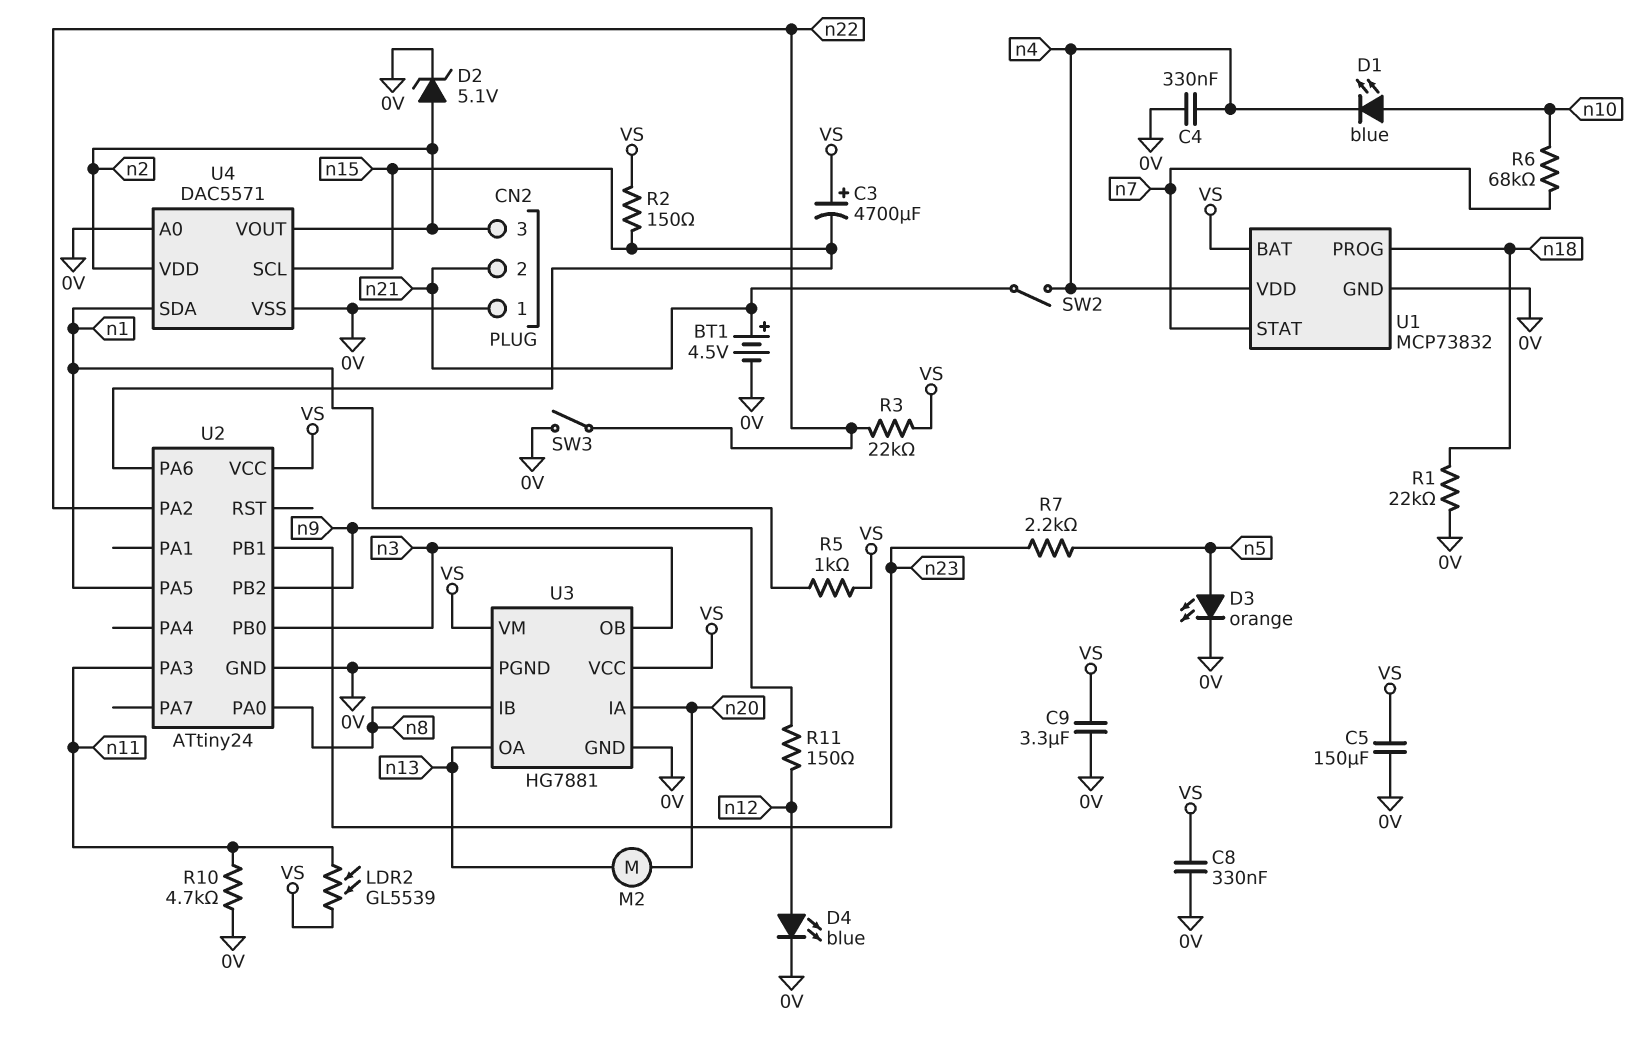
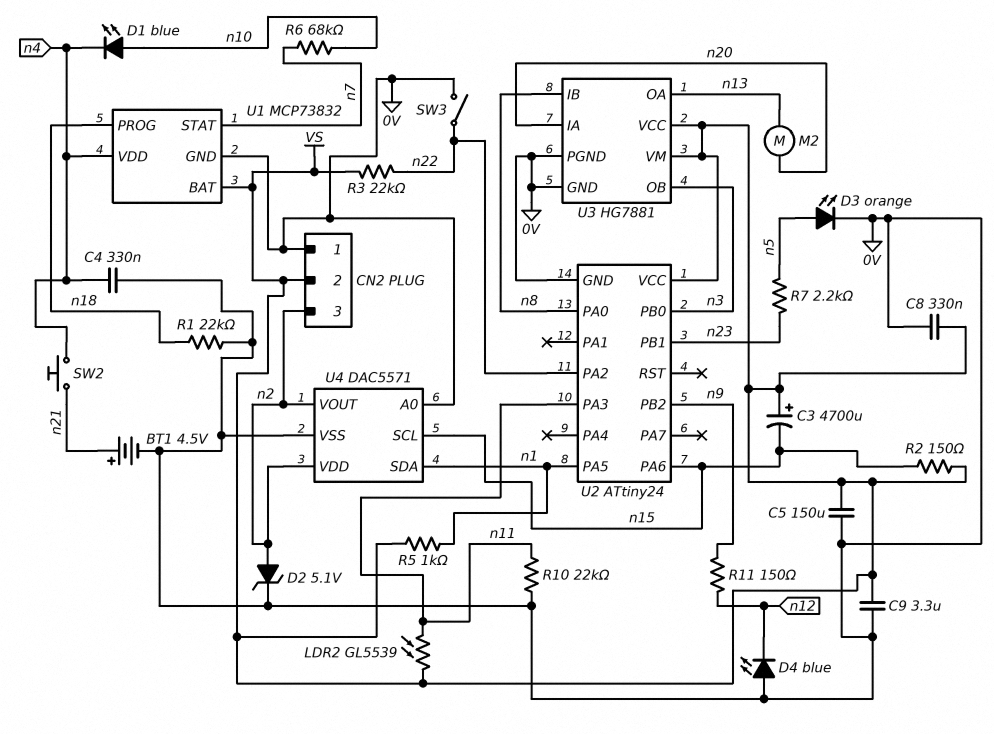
CN2 pin 2: n21 -> VS
D4: LED blue (A n12, K 0V) -> LED blue (A 0V, K n12)
R10: 4.7k (0V, n11) -> 22k (0V, n11)
SW2: switch (n4, n21) -> button (n4, n21)

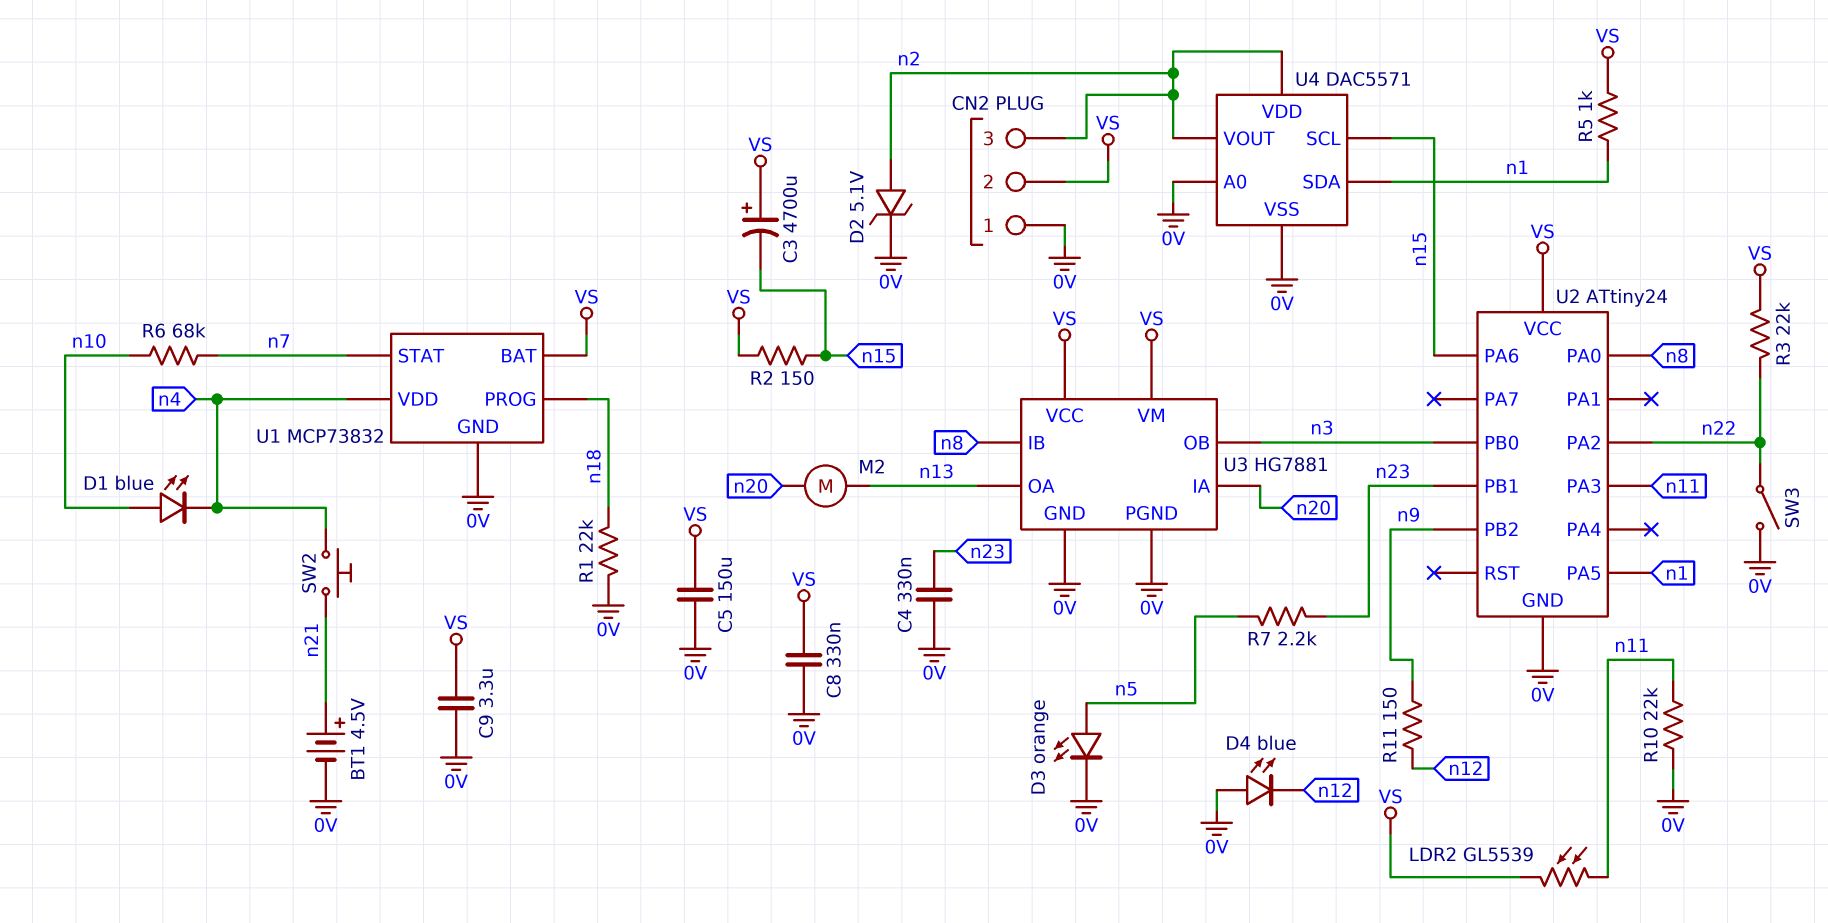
C4: 330nF (0V, n4) -> 330nF (0V, n23)

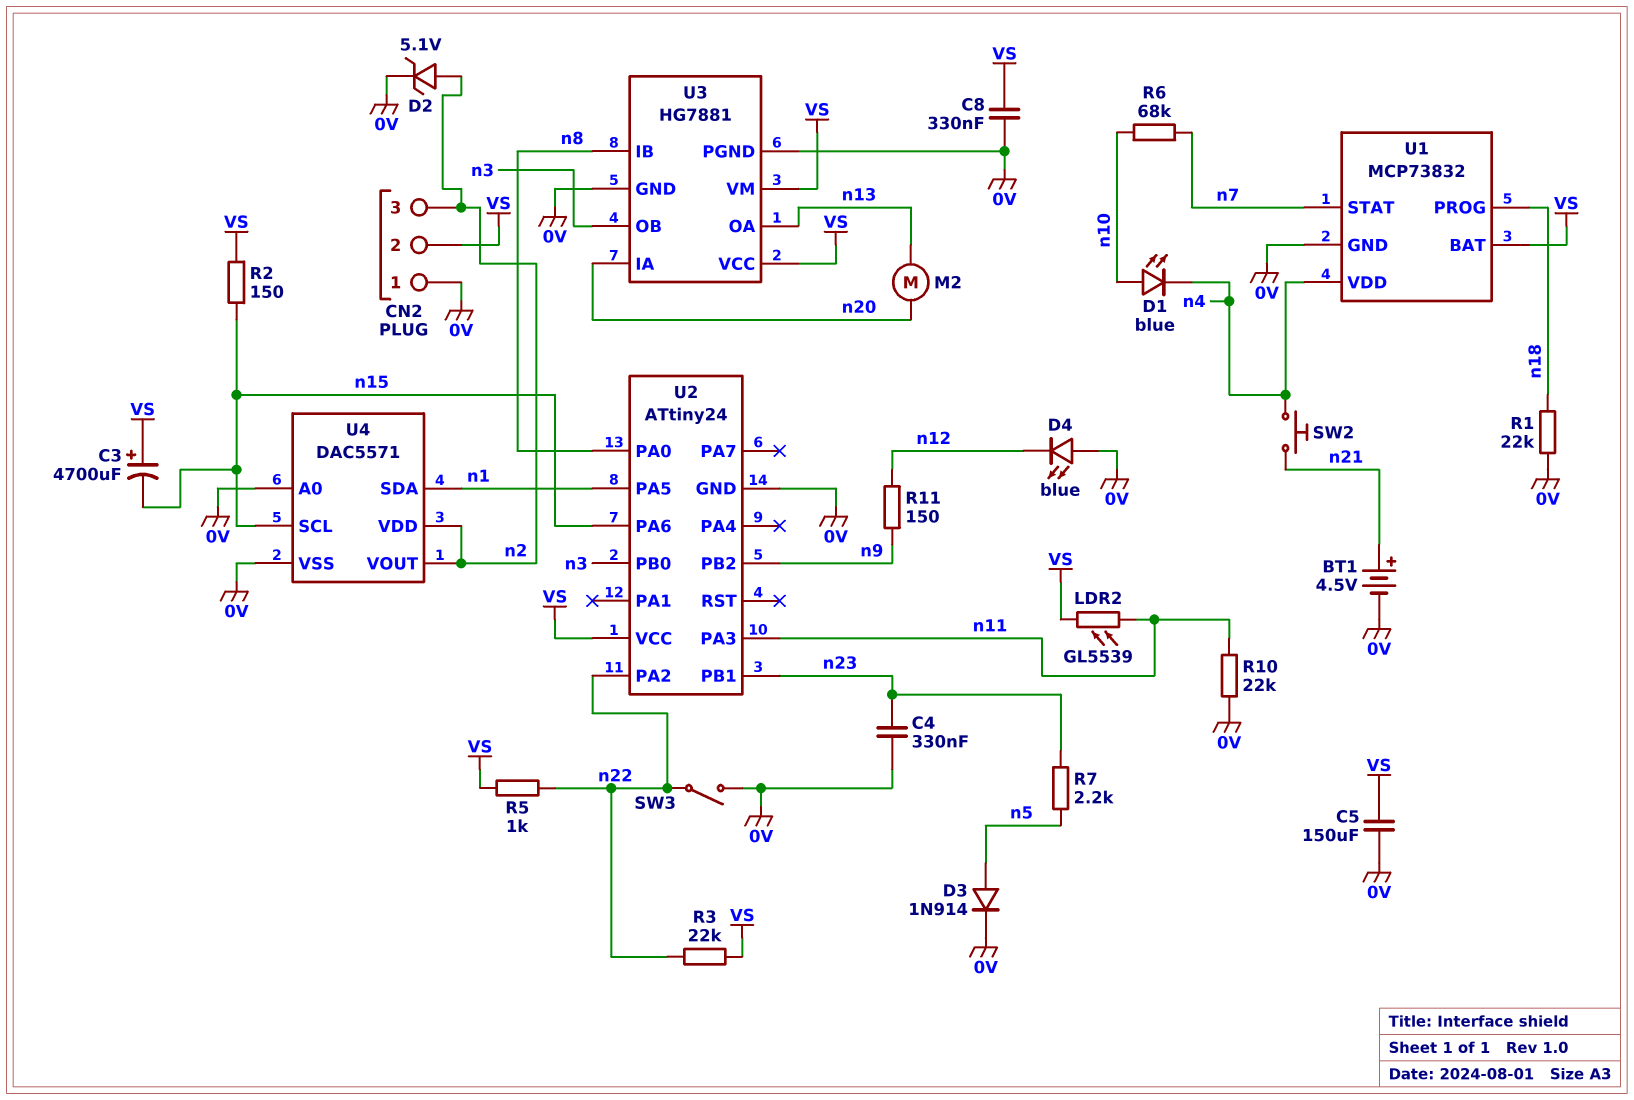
C9: 3.3uF (0V, VS) -> none
D3: LED orange (A n5, K 0V) -> diode 1N914 (A n5, K 0V)
R5: 1k (VS, n1) -> 1k (VS, n22)

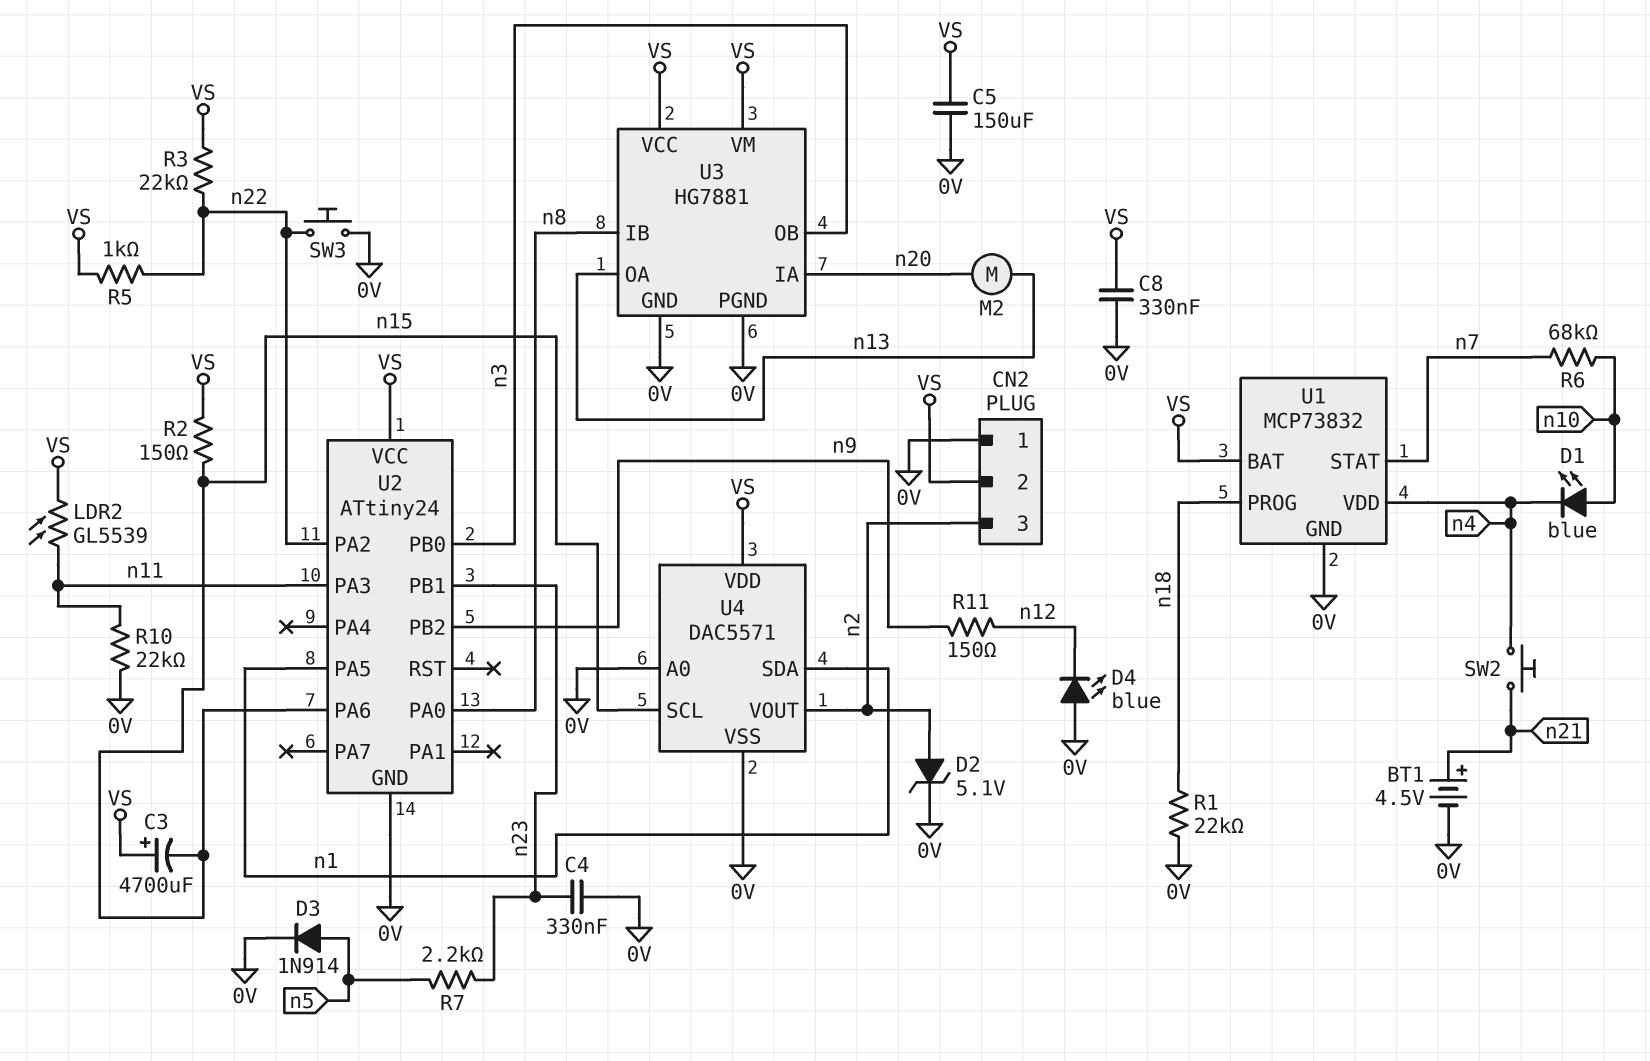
SW3: switch (0V, n22) -> button (0V, n22)
U4 pin VDD: n2 -> VS

